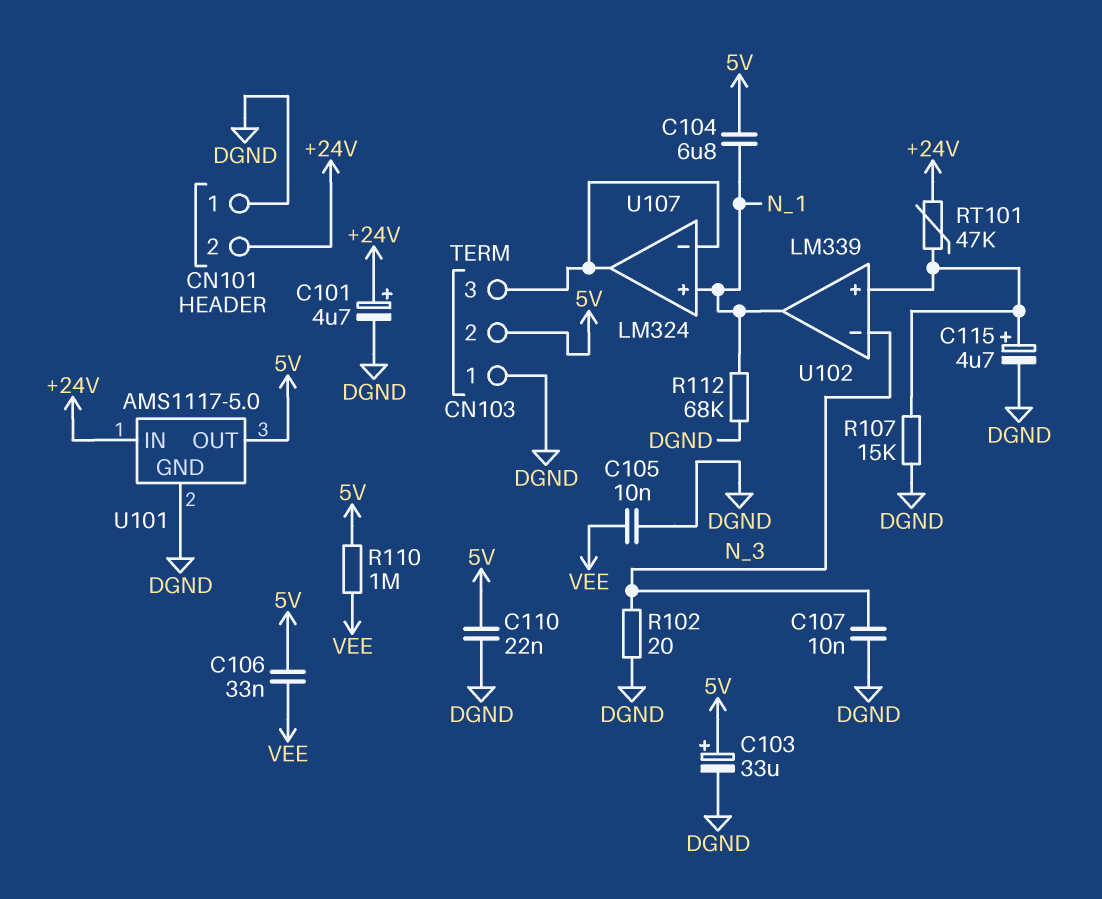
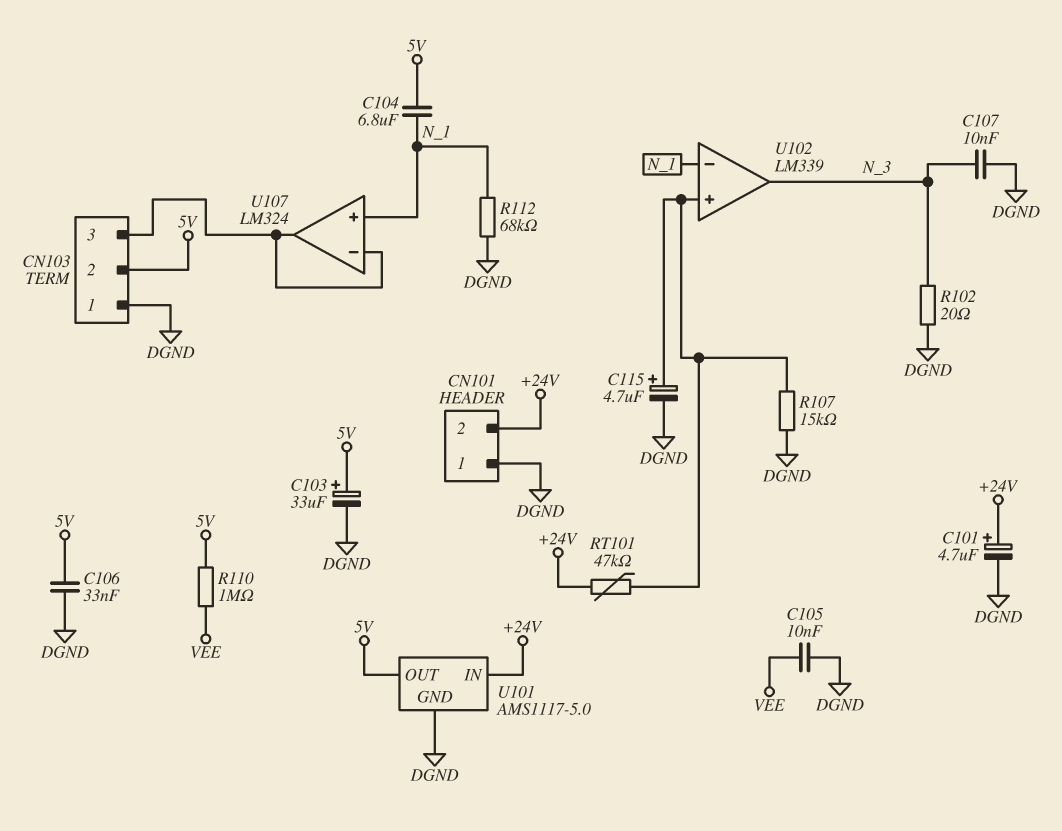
C106: 33nF (5V, VEE) -> 33nF (5V, DGND)
C110: 22nF (5V, DGND) -> none
U102 pin in-: N_3 -> N_1
U102 pin out: N_1 -> N_3

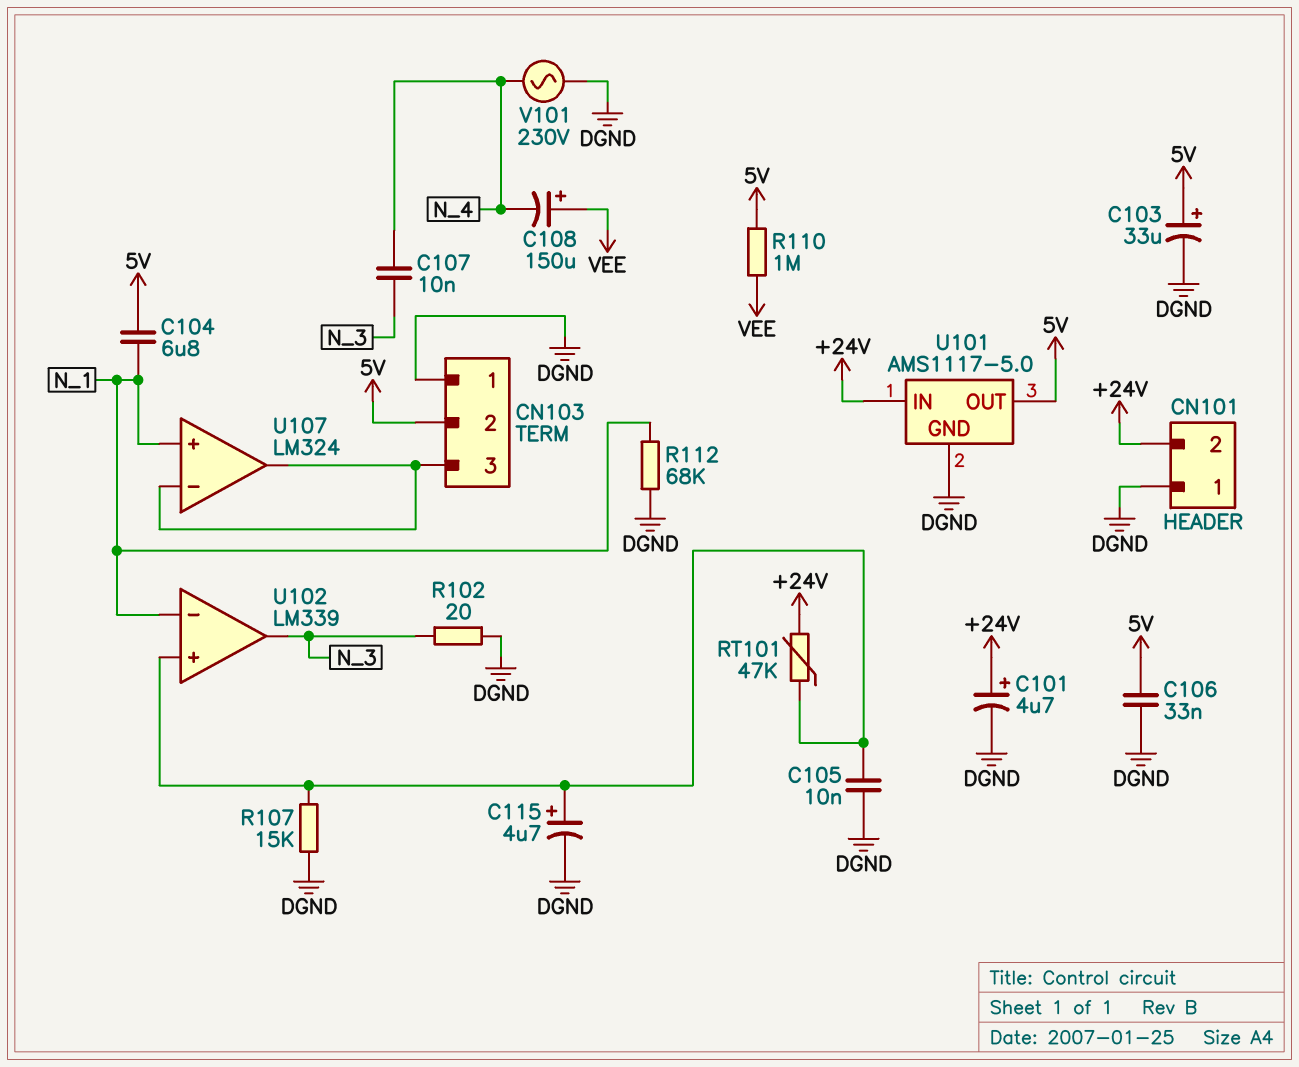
C105: 10nF (DGND, VEE) -> 10nF (DGND, U102/in+)
C107: 10nF (DGND, N_3) -> 10nF (N_3, N_4)
C108: none -> 150uF (plus VEE, minus N_4)
V101: none -> AC 230V (DGND, N_4)

